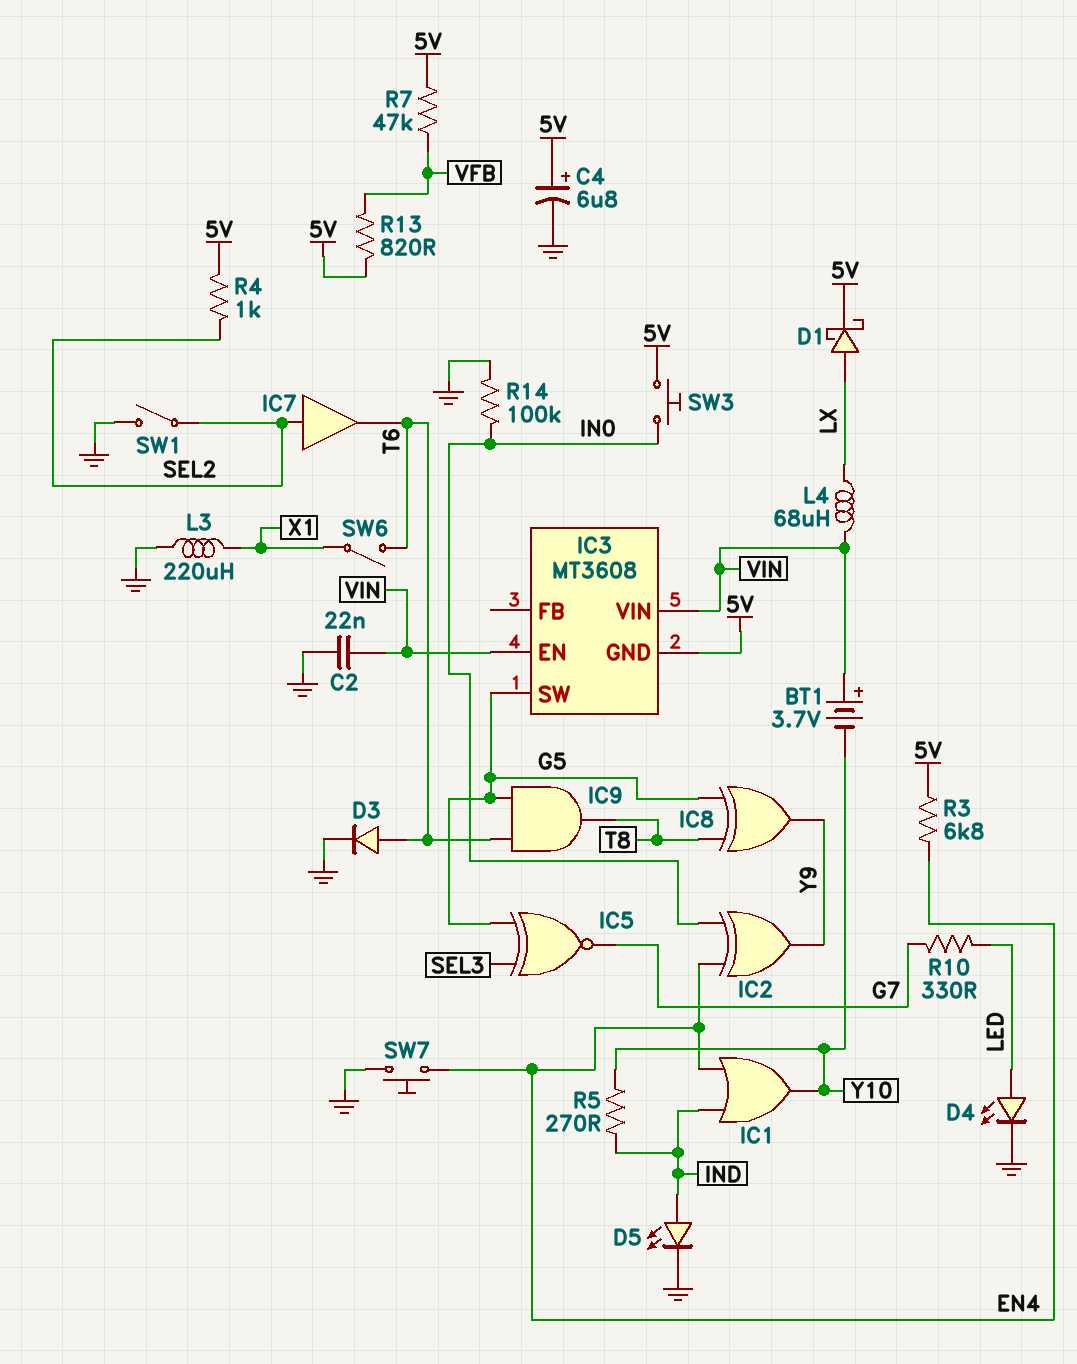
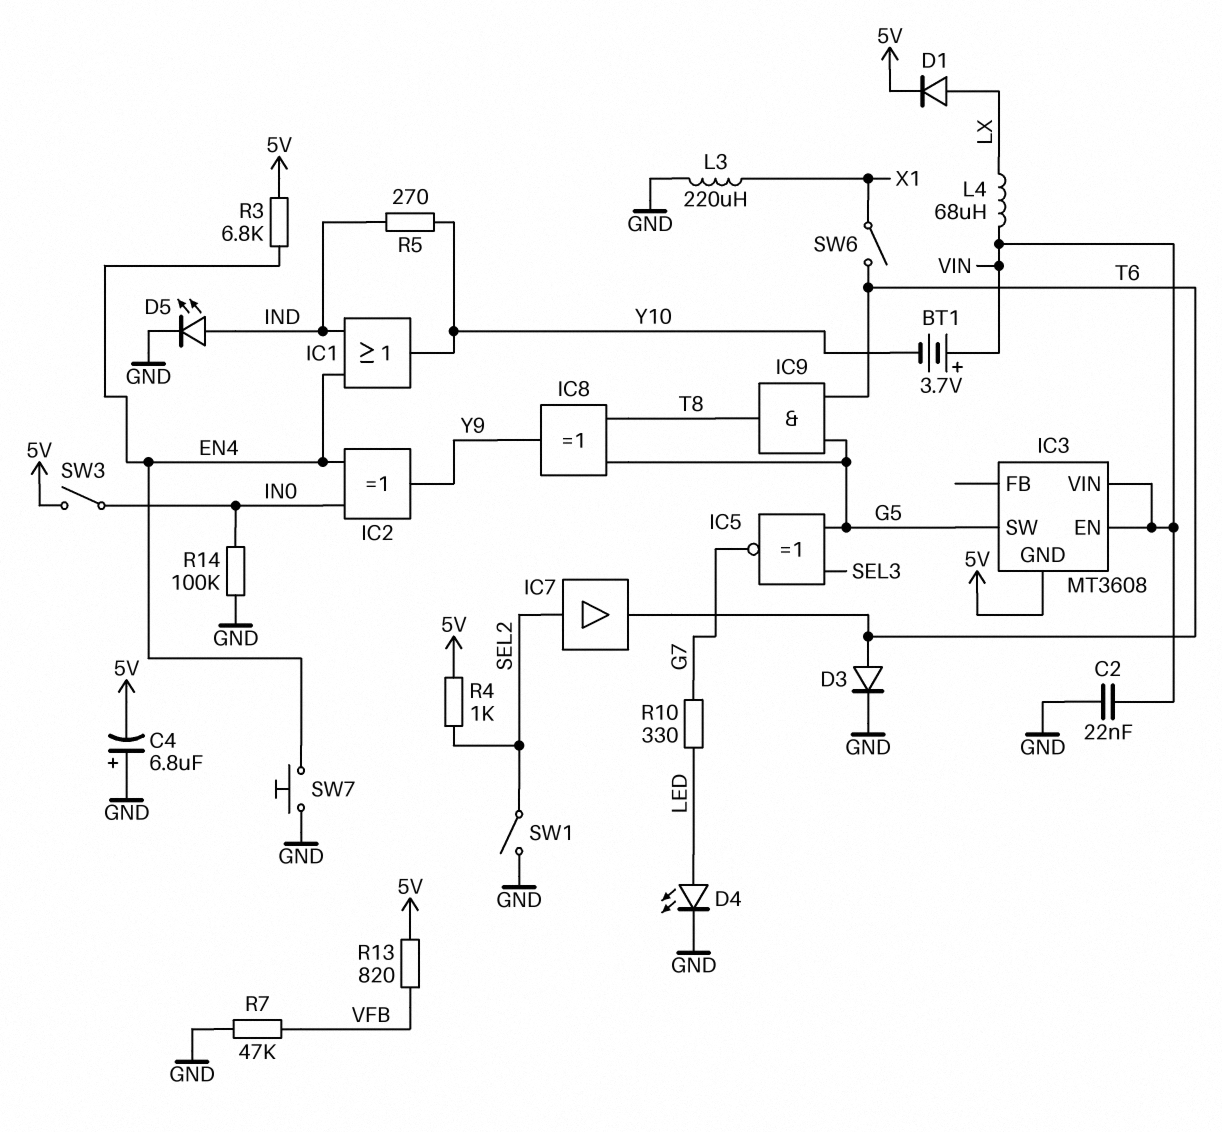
C4: 6.8uF (plus 5V, minus GND) -> 6.8uF (plus GND, minus 5V)
D1: schottky (A LX, K 5V) -> diode (A LX, K 5V)
R7: 47k (5V, VFB) -> 47k (GND, VFB)
SW3: button (5V, IN0) -> switch (5V, IN0)

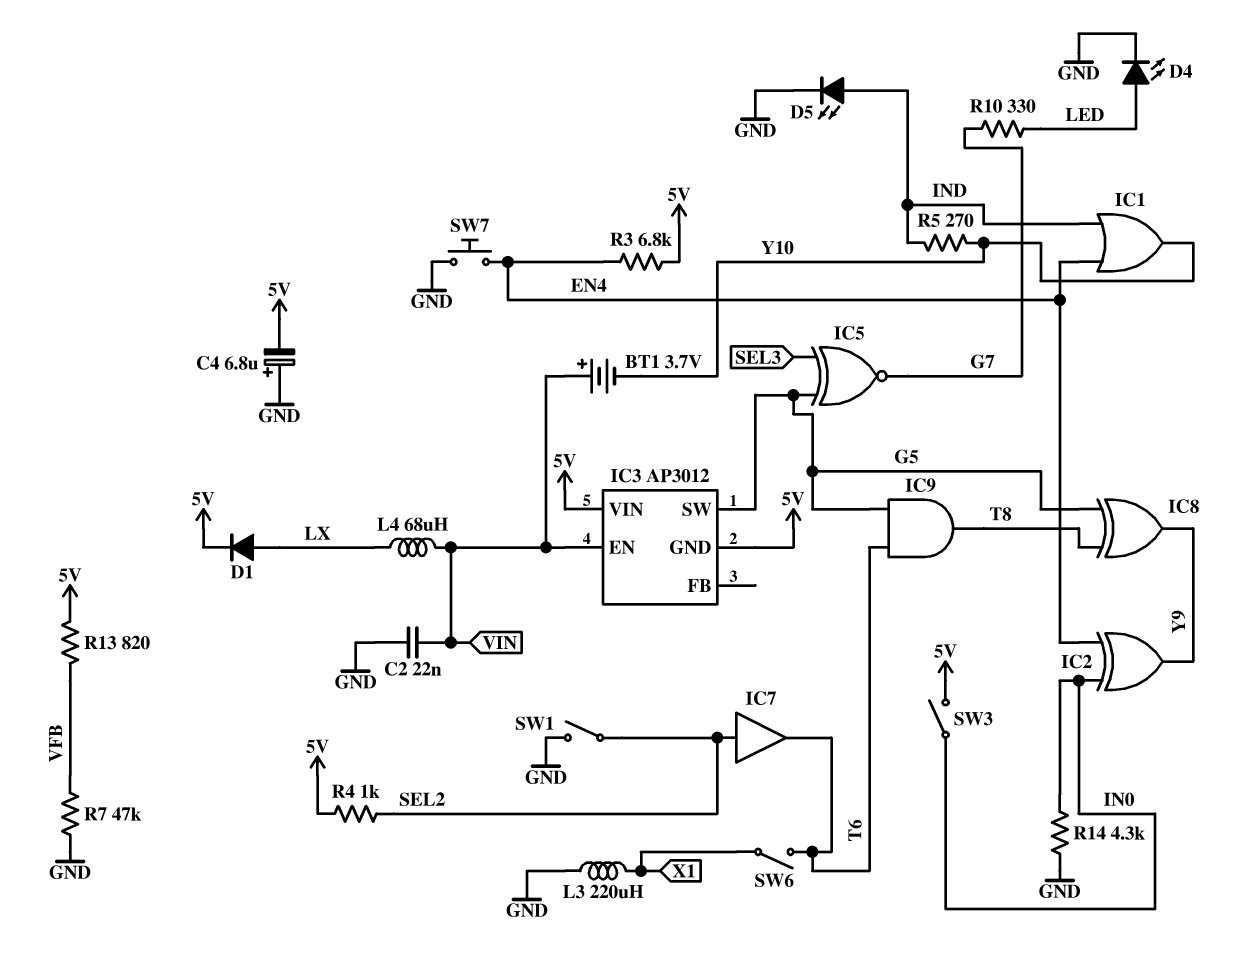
D3: diode (A T6, K GND) -> none
IC3: MT3608 -> AP3012
IC3 pin VIN: VIN -> 5V
R14: 100k (GND, IN0) -> 4.3k (GND, IN0)

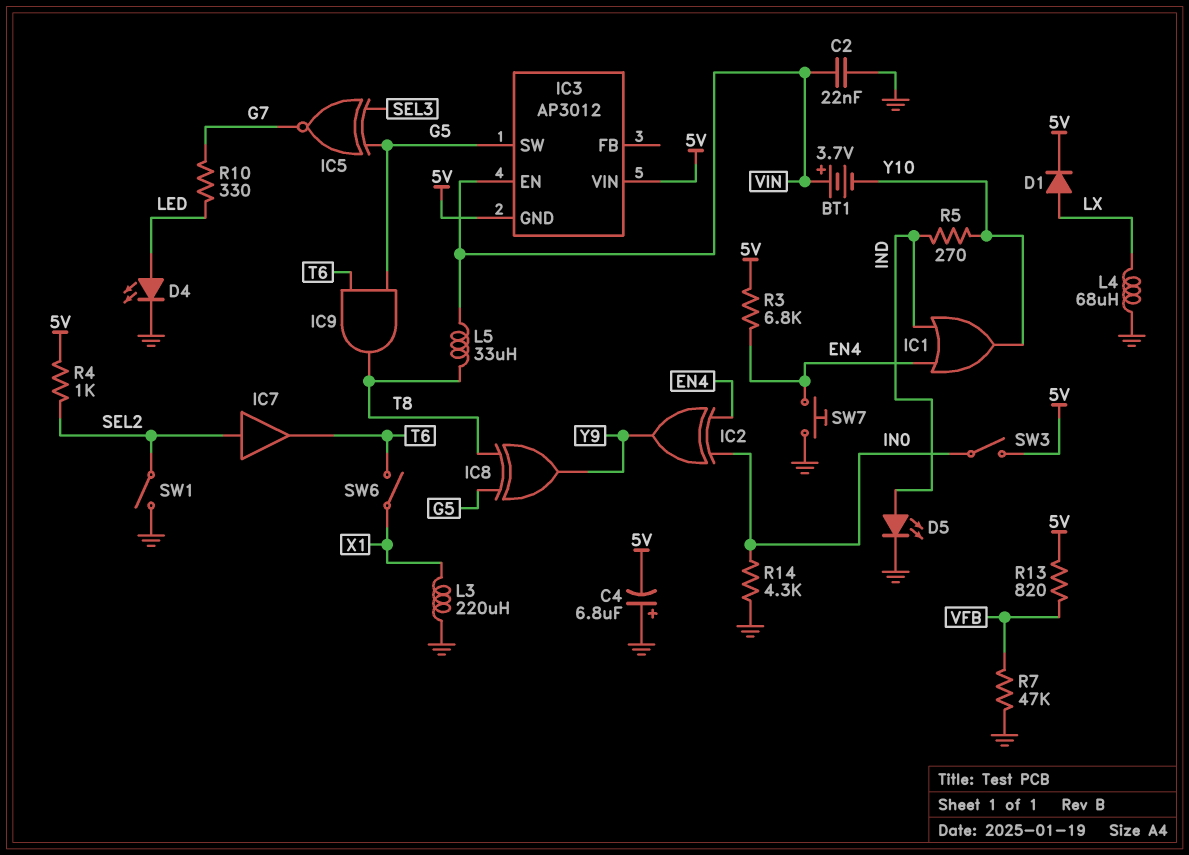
L4: 68uH (LX, VIN) -> 68uH (GND, LX)
L5: none -> 33uH (T8, VIN)

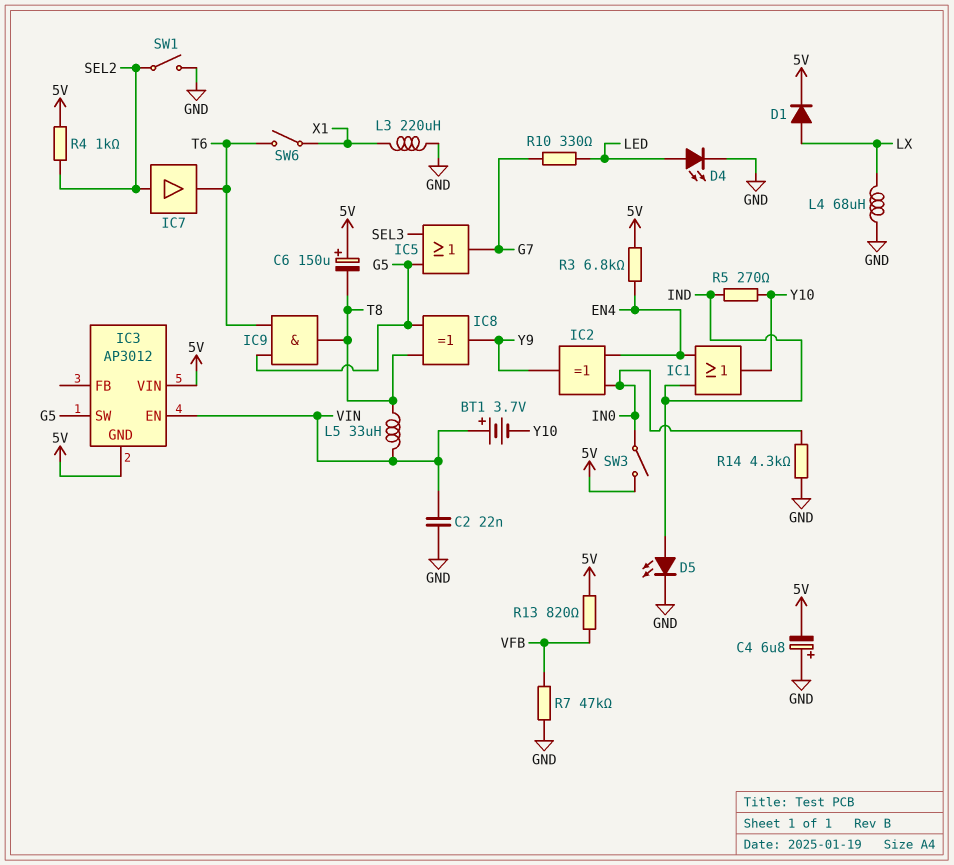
C6: none -> 150uF (plus 5V, minus T8)
IC5: XNOR (in G5, in SEL3, out G7) -> OR (in G5, in SEL3, out G7)
SW7: button (EN4, GND) -> none

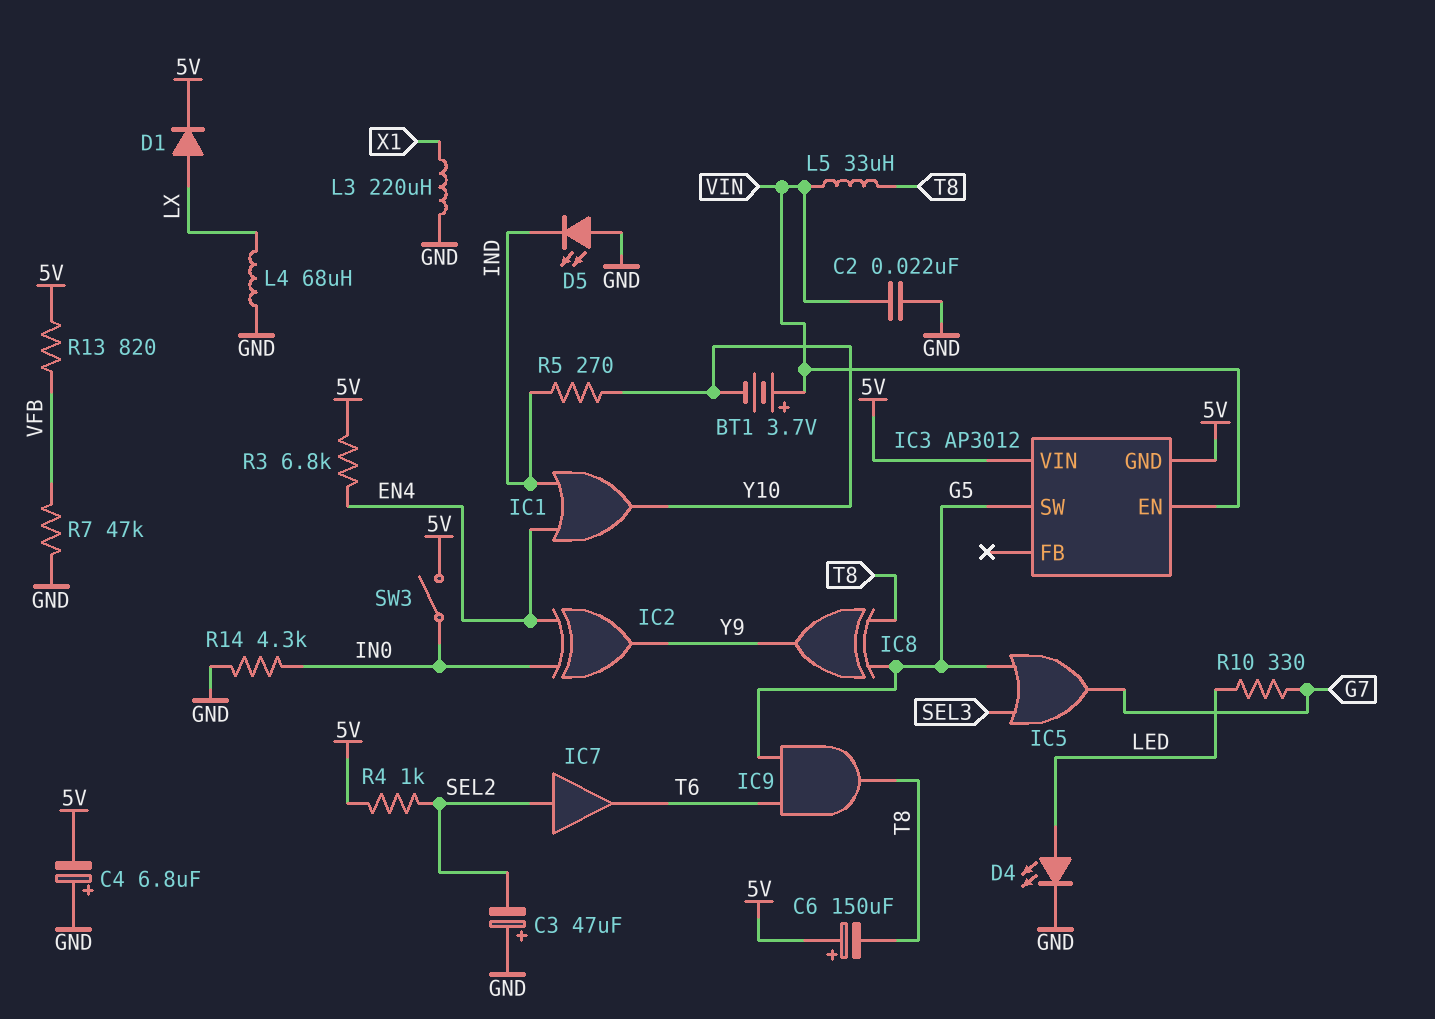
C3: none -> 47uF (plus GND, minus SEL2)
D5: LED (A IND, K GND) -> LED (A GND, K IND)
SW1: switch (GND, SEL2) -> none
SW6: switch (T6, X1) -> none

